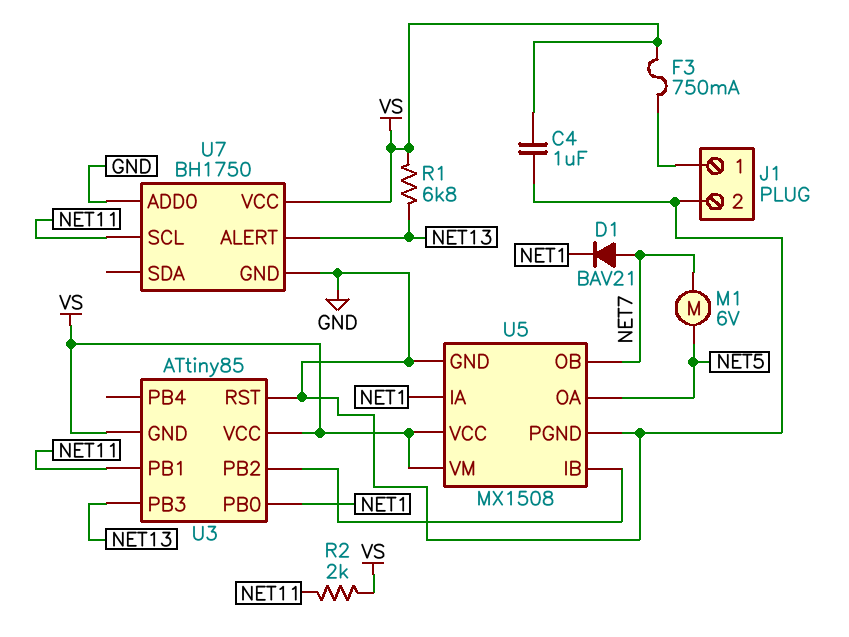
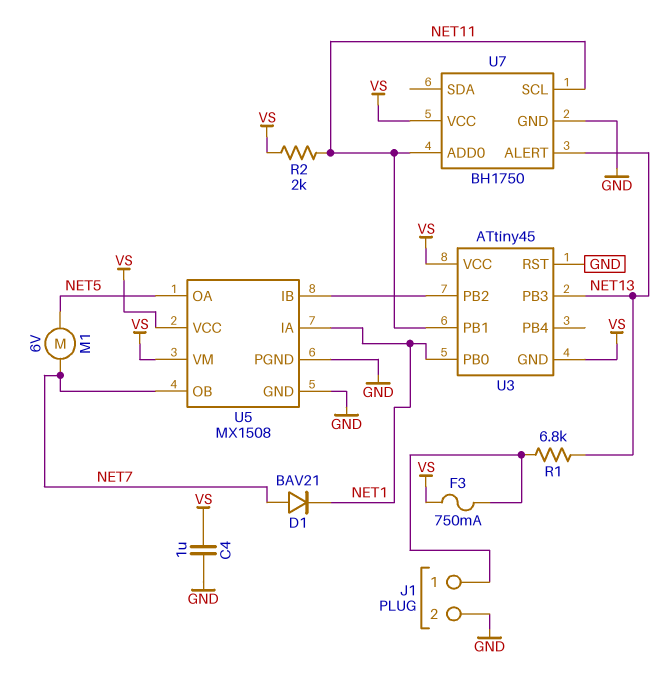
R1: 6.8k (NET13, VS) -> 6.8k (J1/1, NET13)
U3: ATtiny85 -> ATtiny45
U7 pin ADD0: GND -> NET11

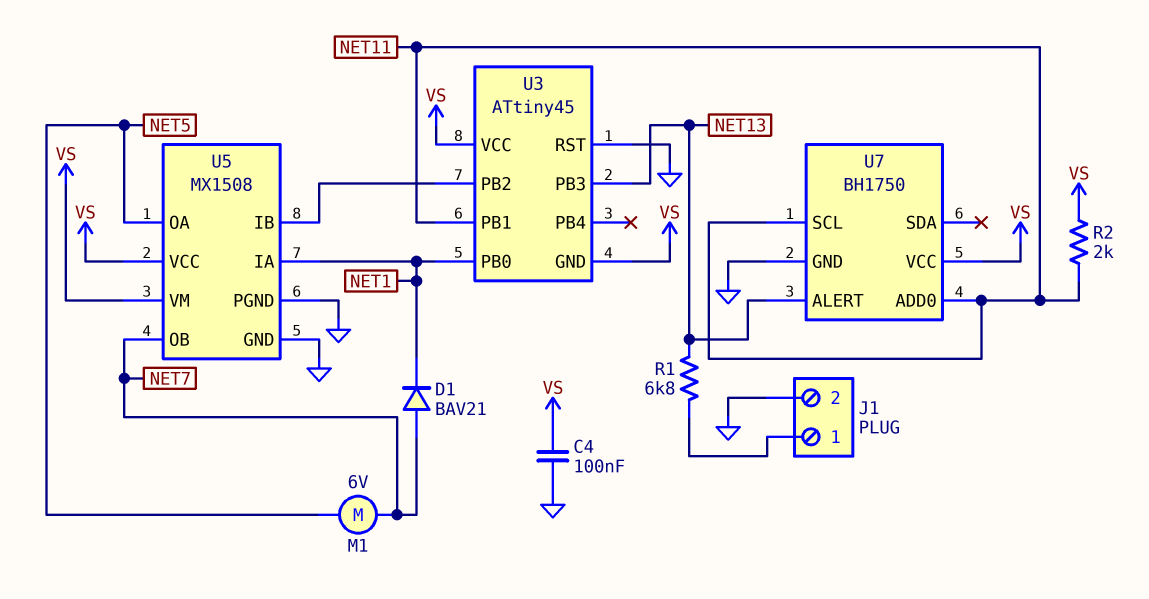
C4: 1uF (GND, VS) -> 100nF (GND, VS)
F3: 750mA (J1/1, VS) -> none

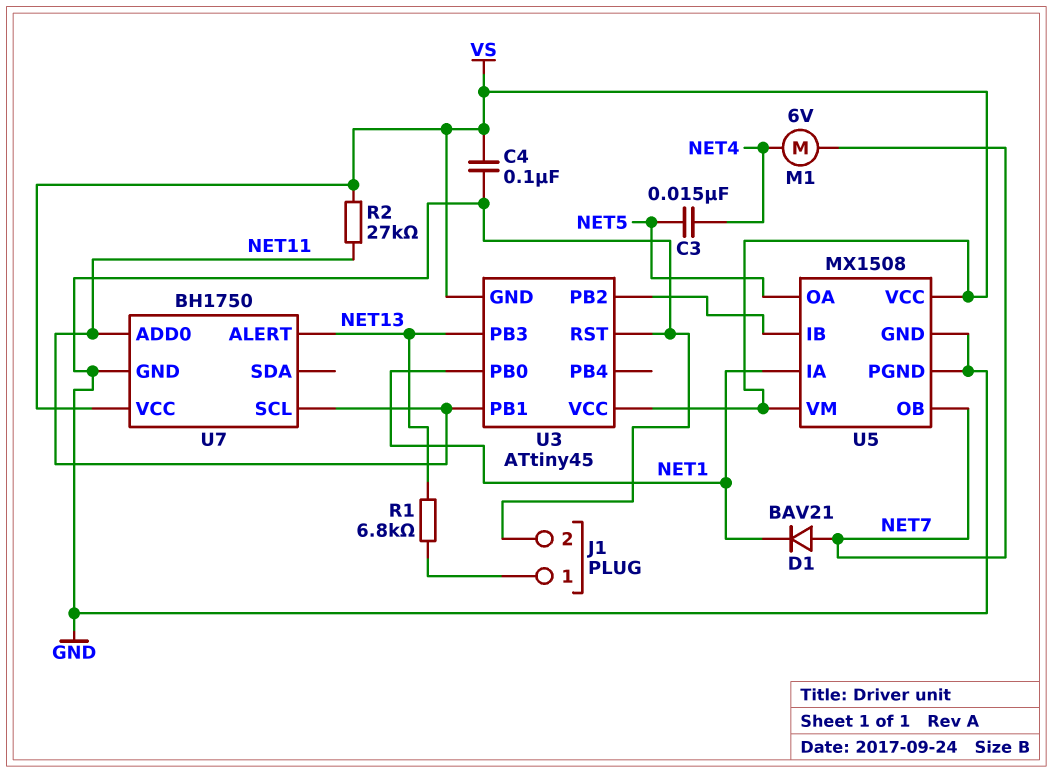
C3: none -> 15nF (NET4, NET5)
M1: motor 6V (NET5, NET7) -> motor 6V (NET4, NET7)
R2: 2k (NET11, VS) -> 27k (NET11, VS)

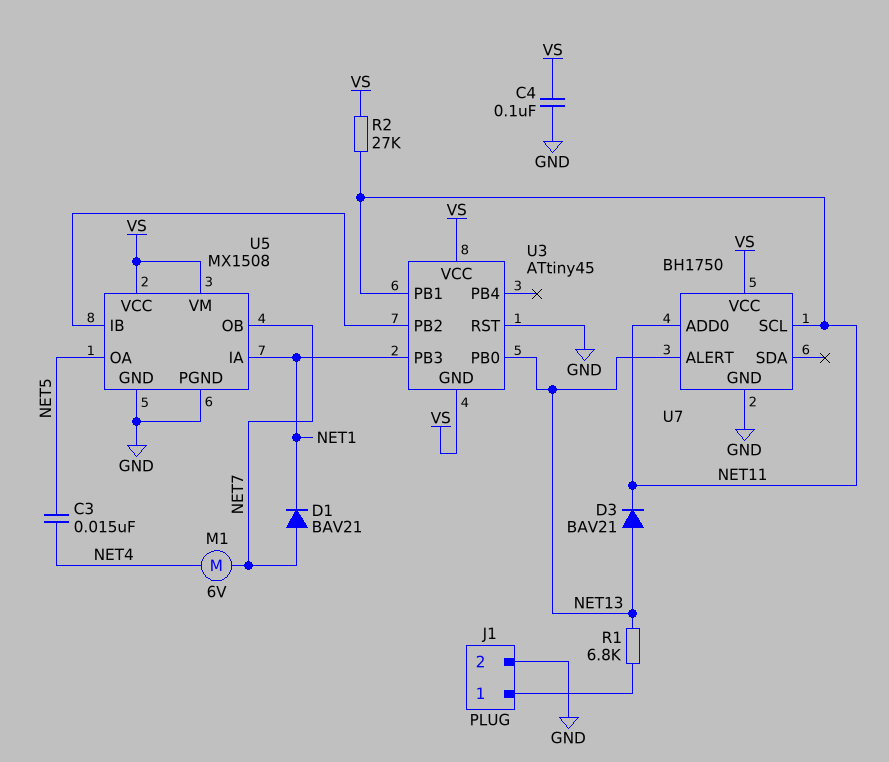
D3: none -> diode BAV21 (A NET13, K NET11)
U3 pin PB0: NET1 -> NET13
U3 pin PB3: NET13 -> NET1

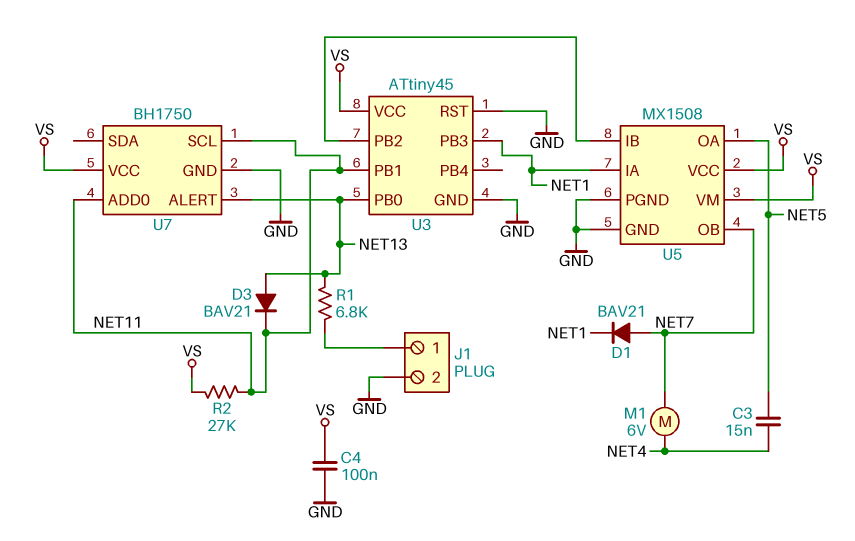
U3 pin GND: VS -> GND

